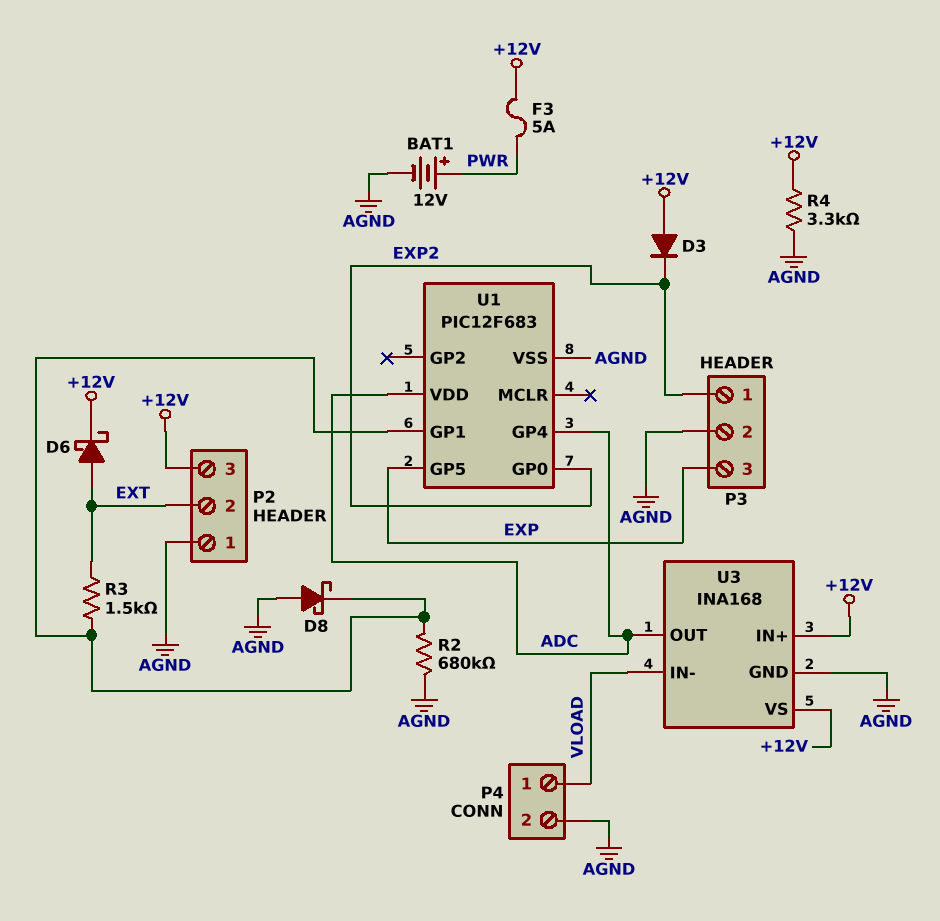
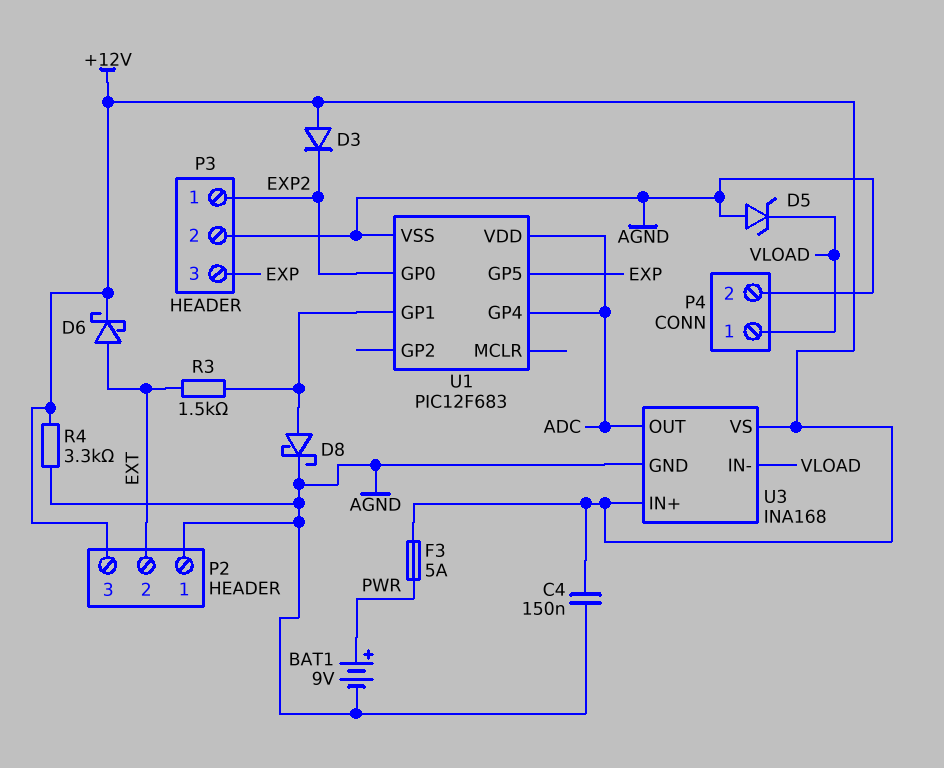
BAT1: 12V (plus PWR, minus AGND) -> 9V (plus PWR, minus AGND)
C4: none -> 150nF (+12V, AGND)
D5: none -> zener (A AGND, K VLOAD)
D8: schottky (A AGND, K U1/GP1) -> schottky (A U1/GP1, K AGND)
R2: 680k (AGND, U1/GP1) -> none

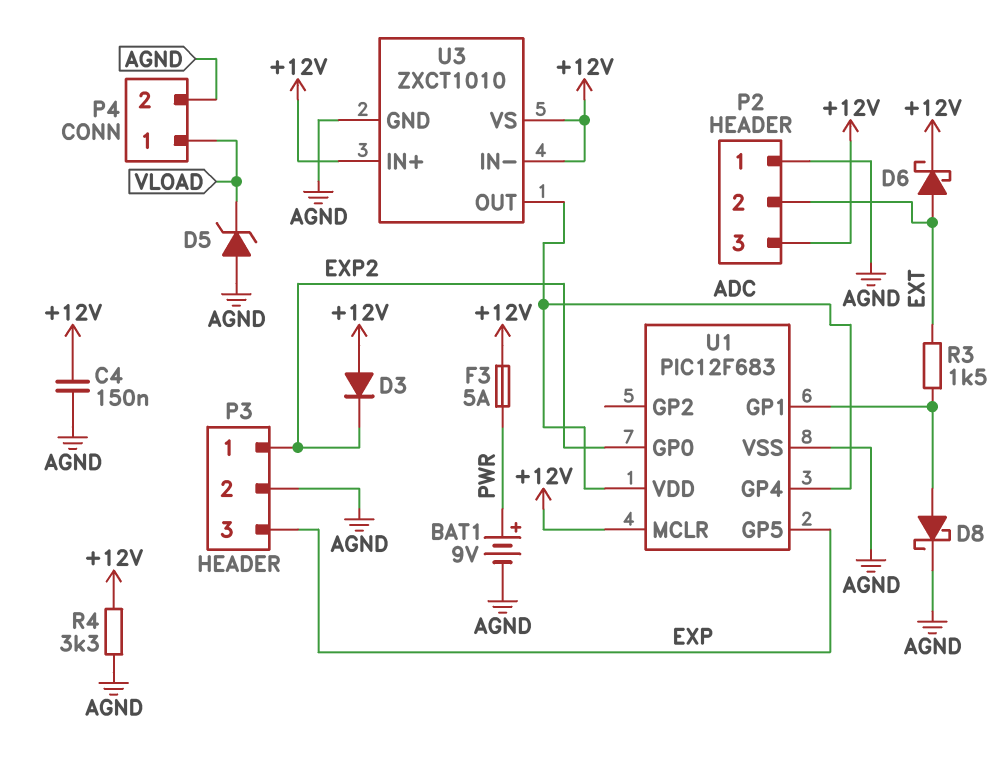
U1 pin MCLR: none -> +12V
U3: INA168 -> ZXCT1010
U3 pin IN-: VLOAD -> +12V

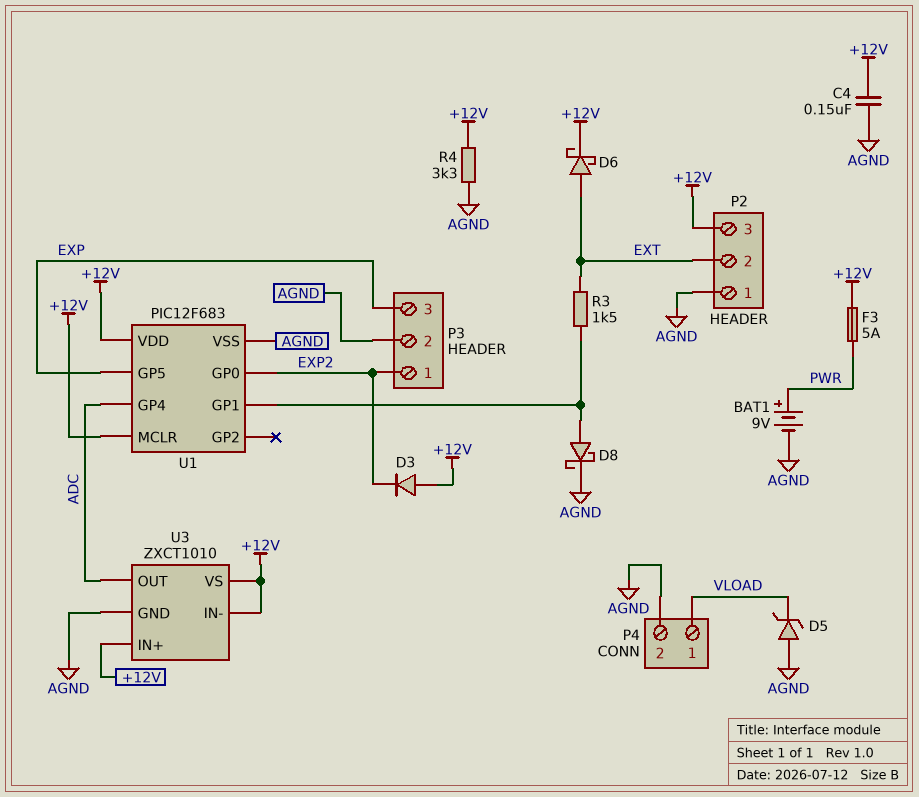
U1 pin VDD: ADC -> +12V

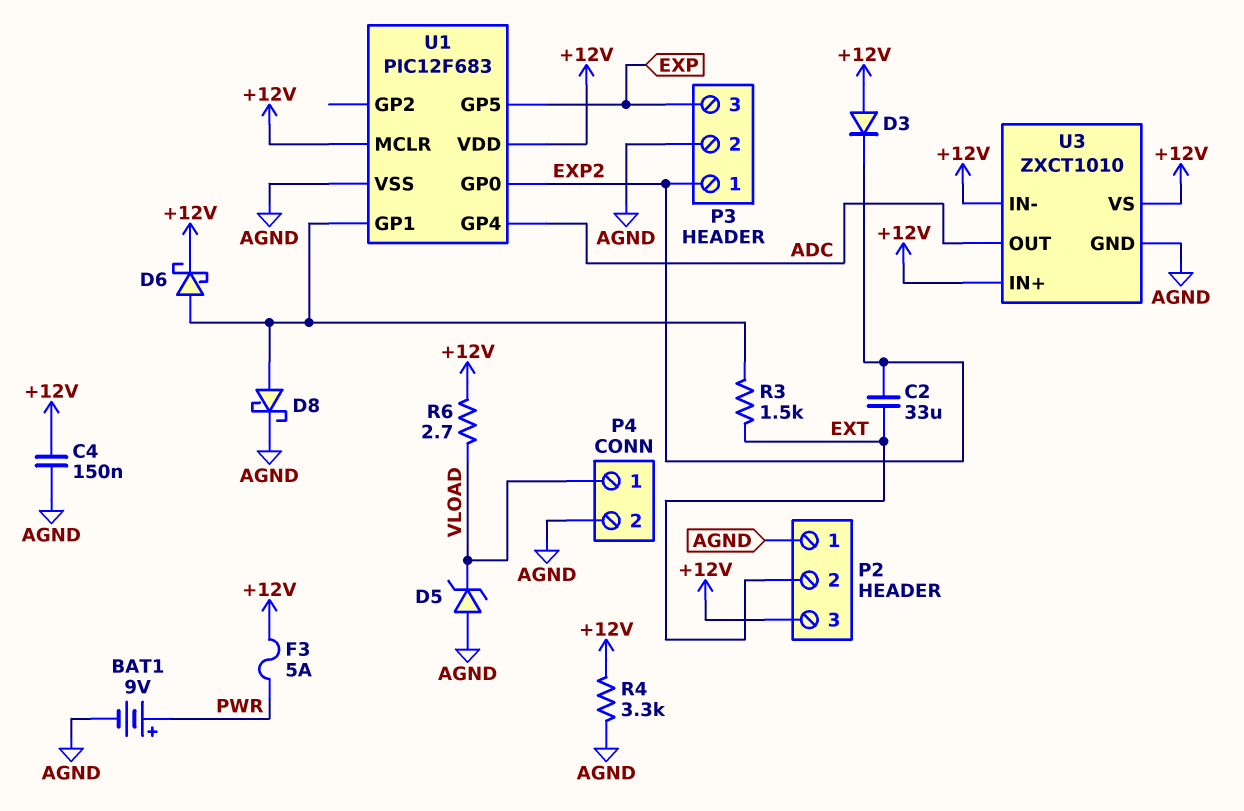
C2: none -> 33uF (EXP2, EXT)
D6: schottky (A EXT, K +12V) -> schottky (A U1/GP1, K +12V)
R6: none -> 2.7 (+12V, VLOAD)

